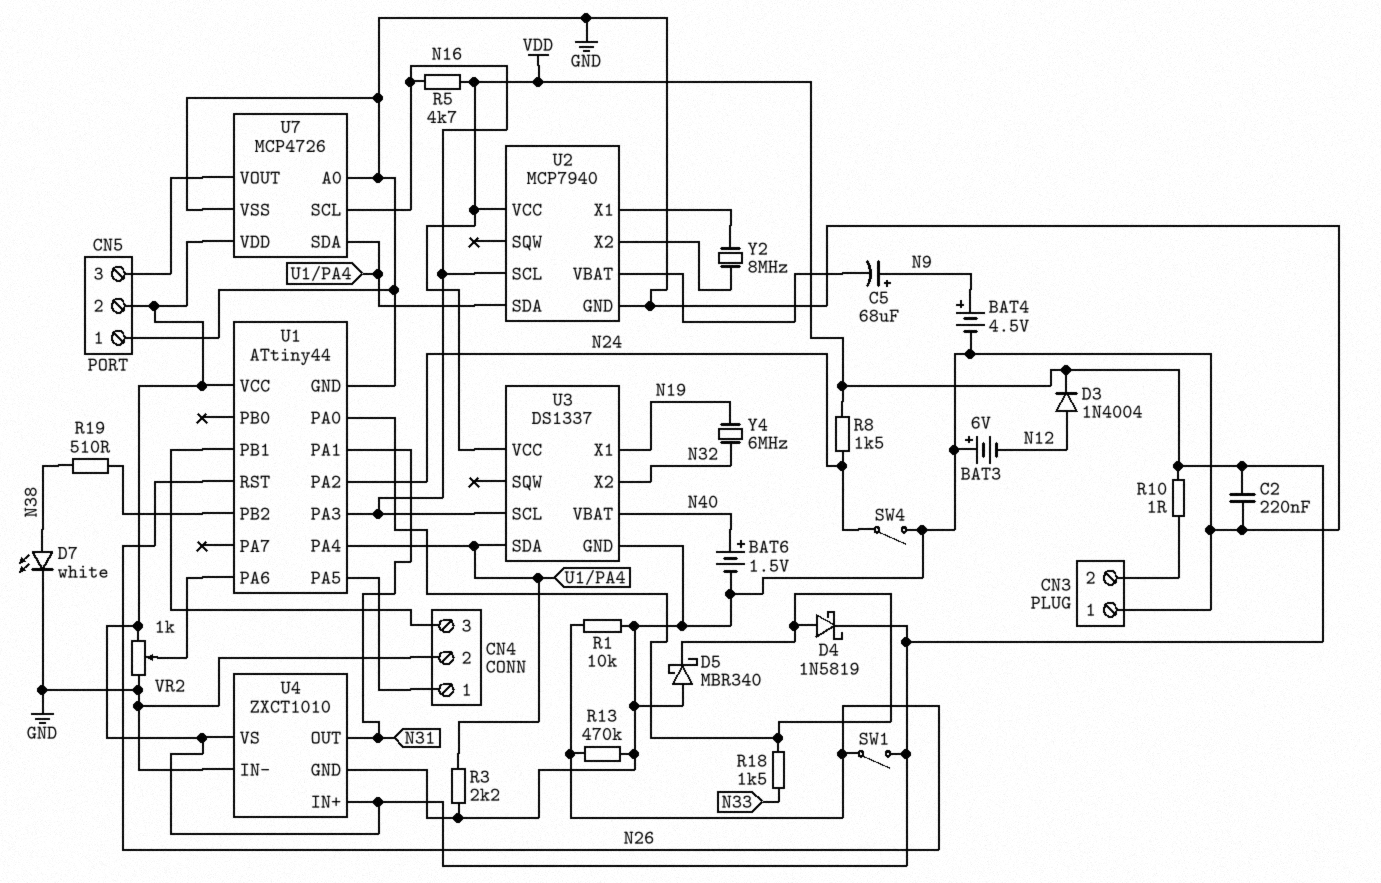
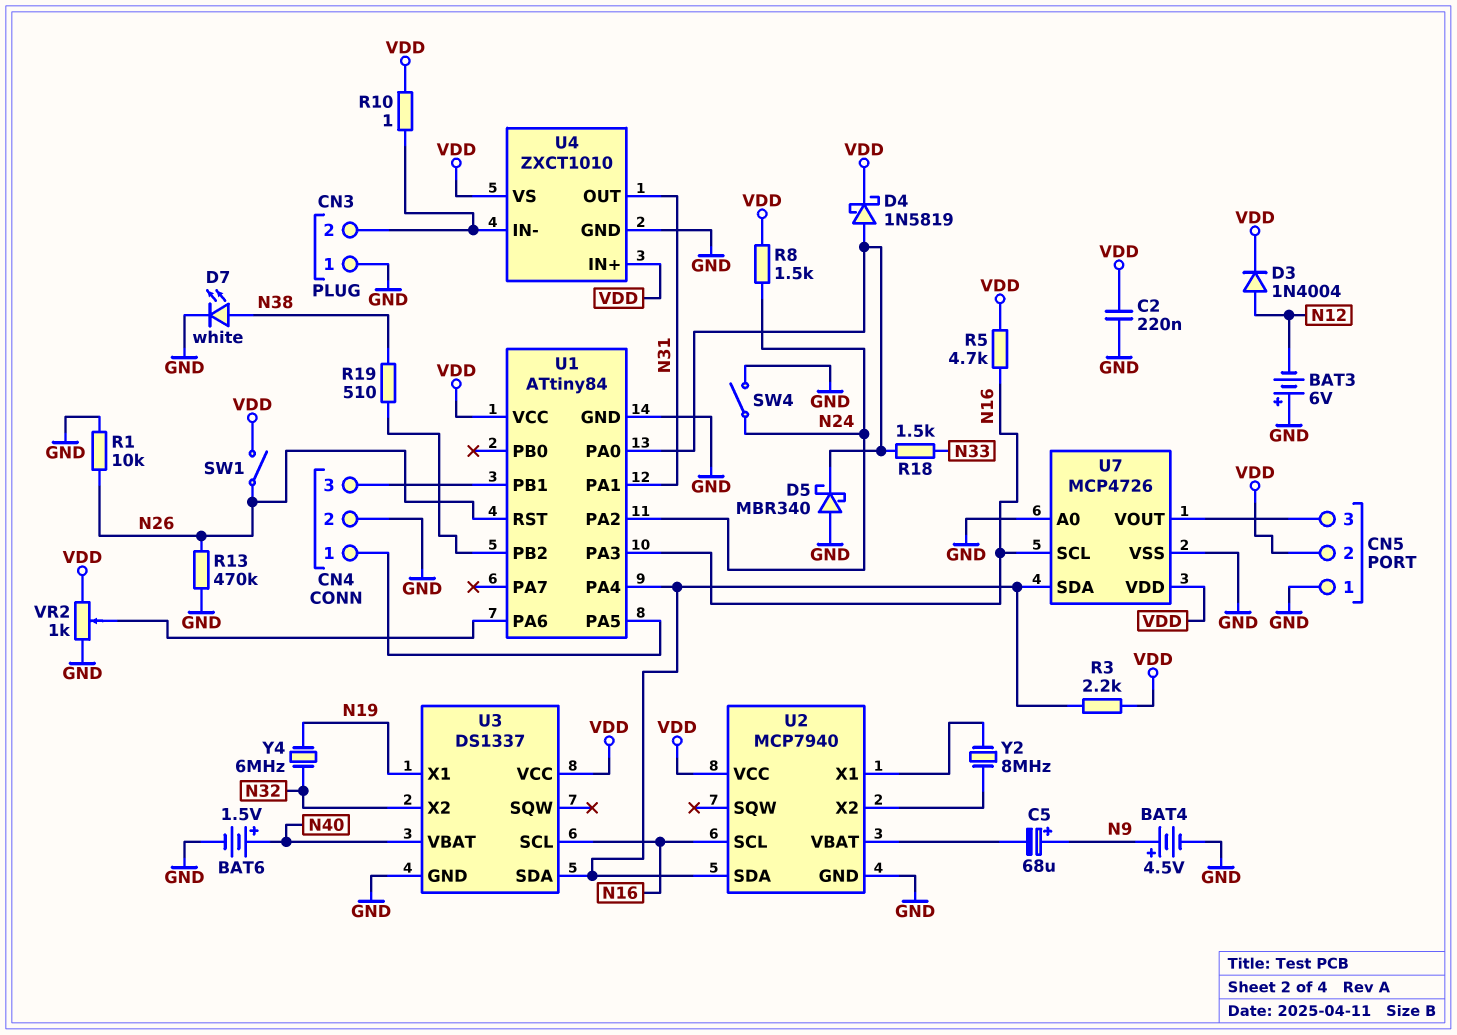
R3: 2.2k (GND, U1/PA4) -> 2.2k (U1/PA4, VDD)
U1: ATtiny44 -> ATtiny84
U4 pin IN-: GND -> CN3/2

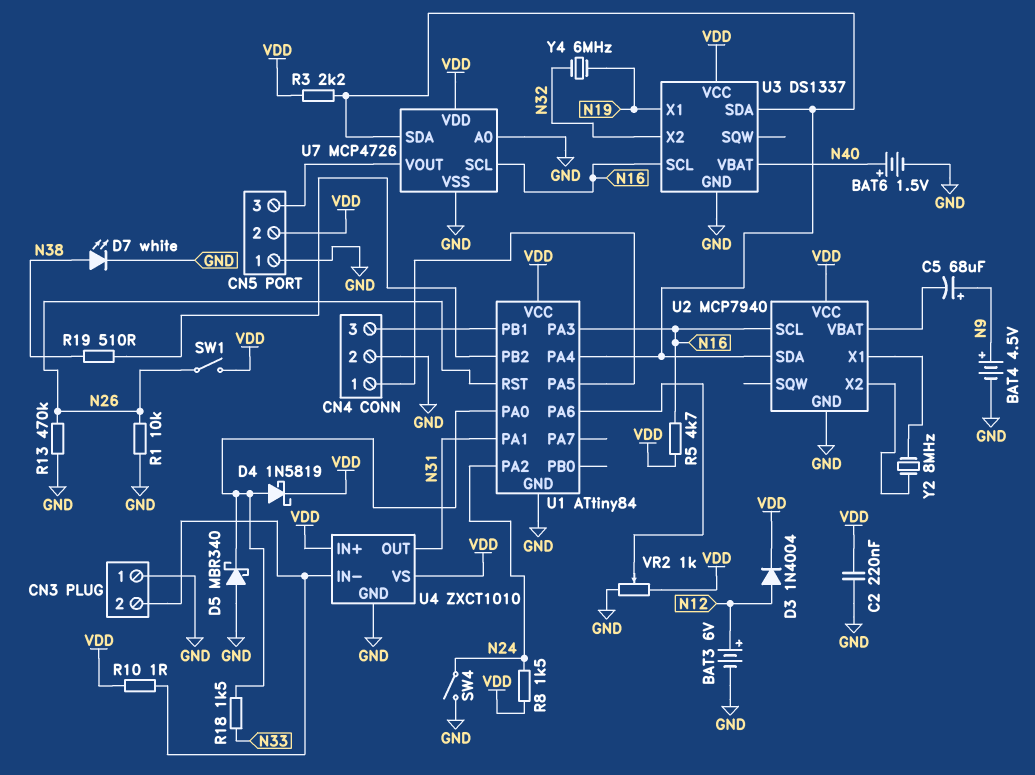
BAT3: 6V (plus GND, minus N12) -> 6V (plus N12, minus GND)

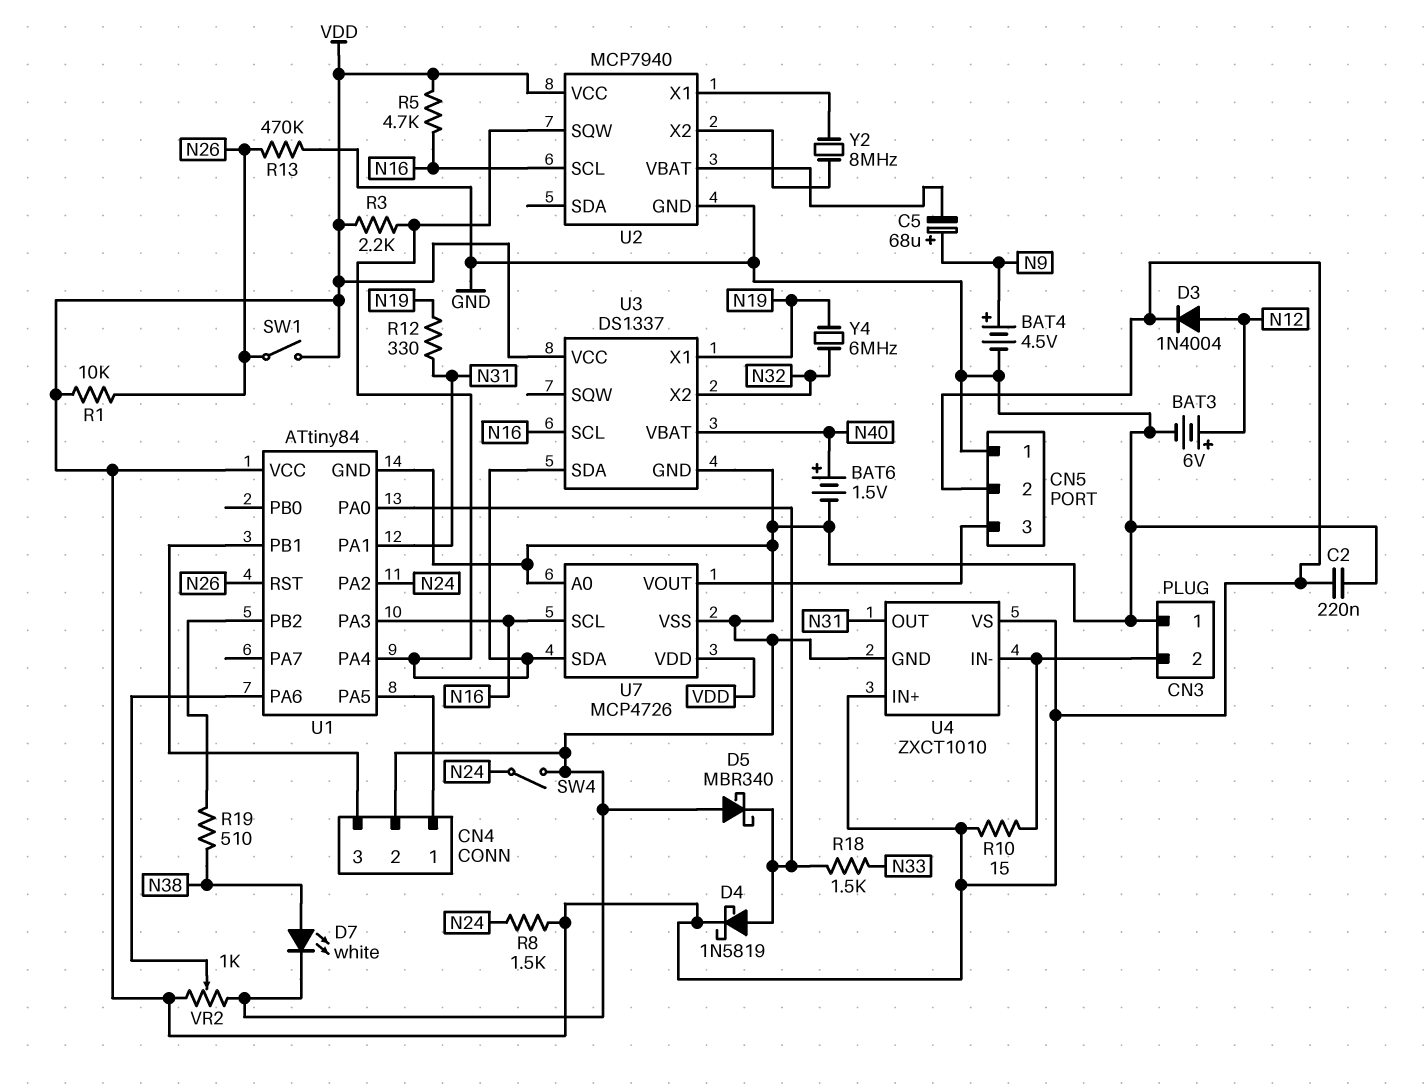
R1: 10k (GND, N26) -> 10k (N26, VDD)
R10: 1 (CN3/2, VDD) -> 15 (CN3/2, VDD)
R12: none -> 330 (N19, N31)
U2 pin SDA: U1/PA4 -> none
U2 pin SQW: none -> U1/PA4

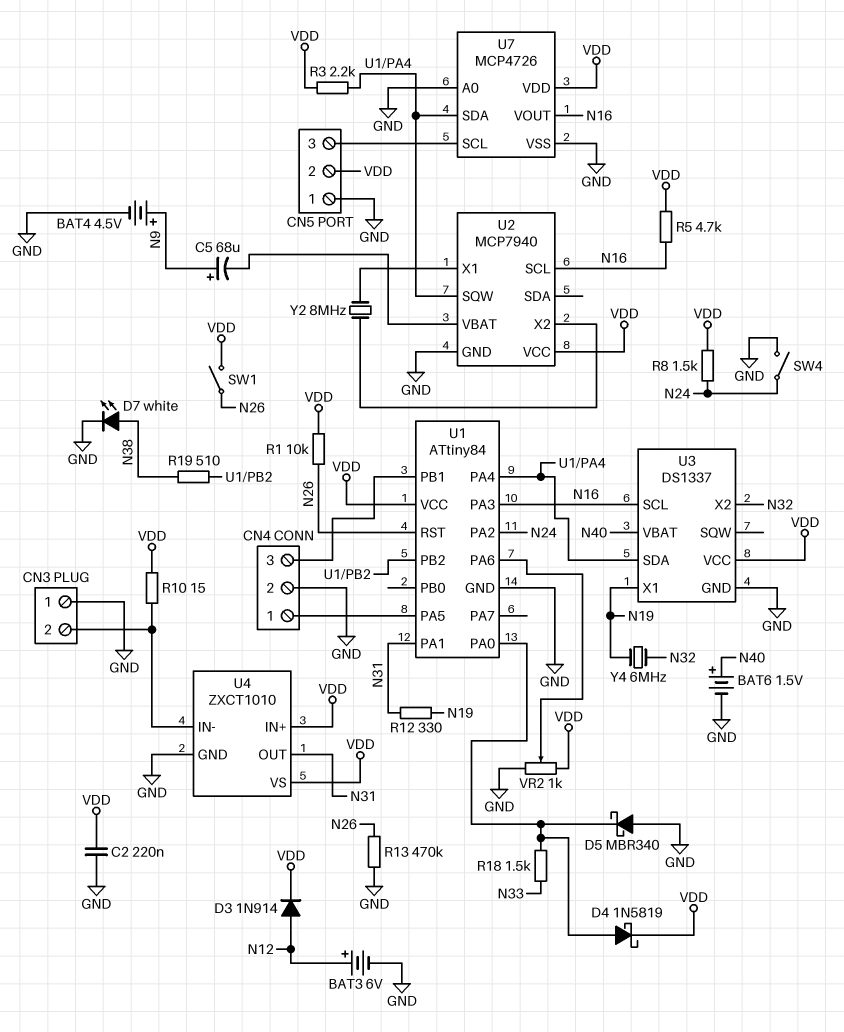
D3: diode 1N4004 (A N12, K VDD) -> diode 1N914 (A N12, K VDD)
U7 pin SCL: N16 -> CN5/3
U7 pin VOUT: CN5/3 -> N16

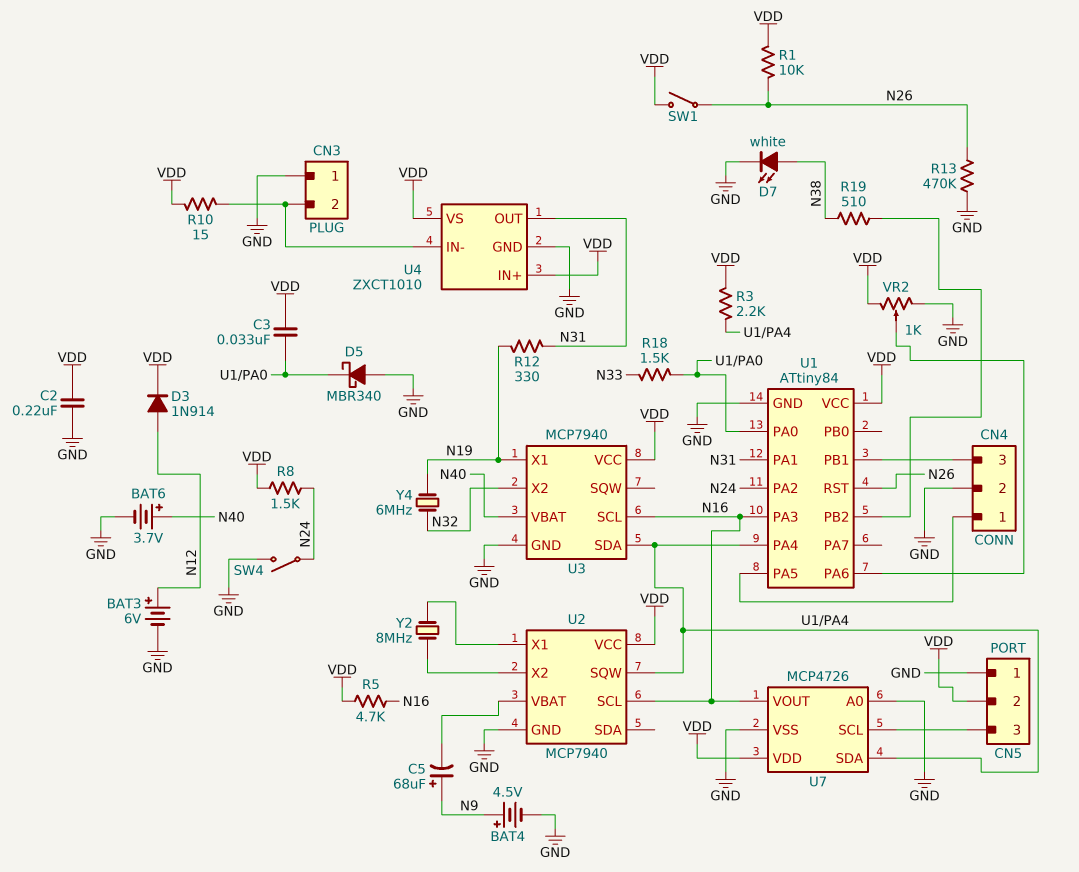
BAT6: 1.5V (plus N40, minus GND) -> 3.7V (plus N40, minus GND)
C3: none -> 33nF (U1/PA0, VDD)
D4: schottky 1N5819 (A U1/PA0, K VDD) -> none
U3: DS1337 -> MCP7940

